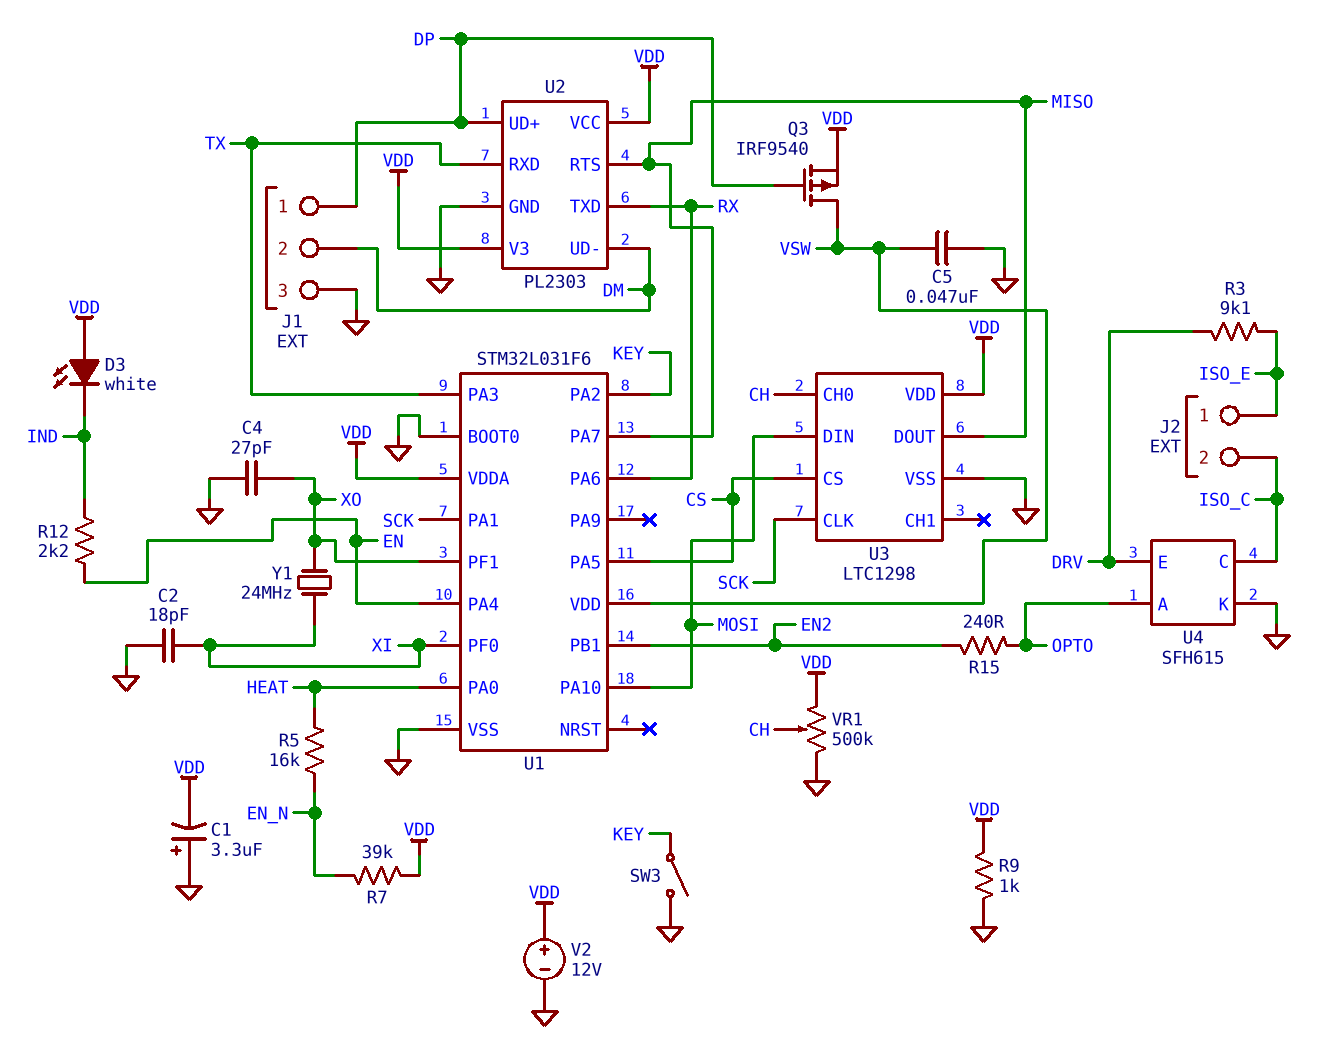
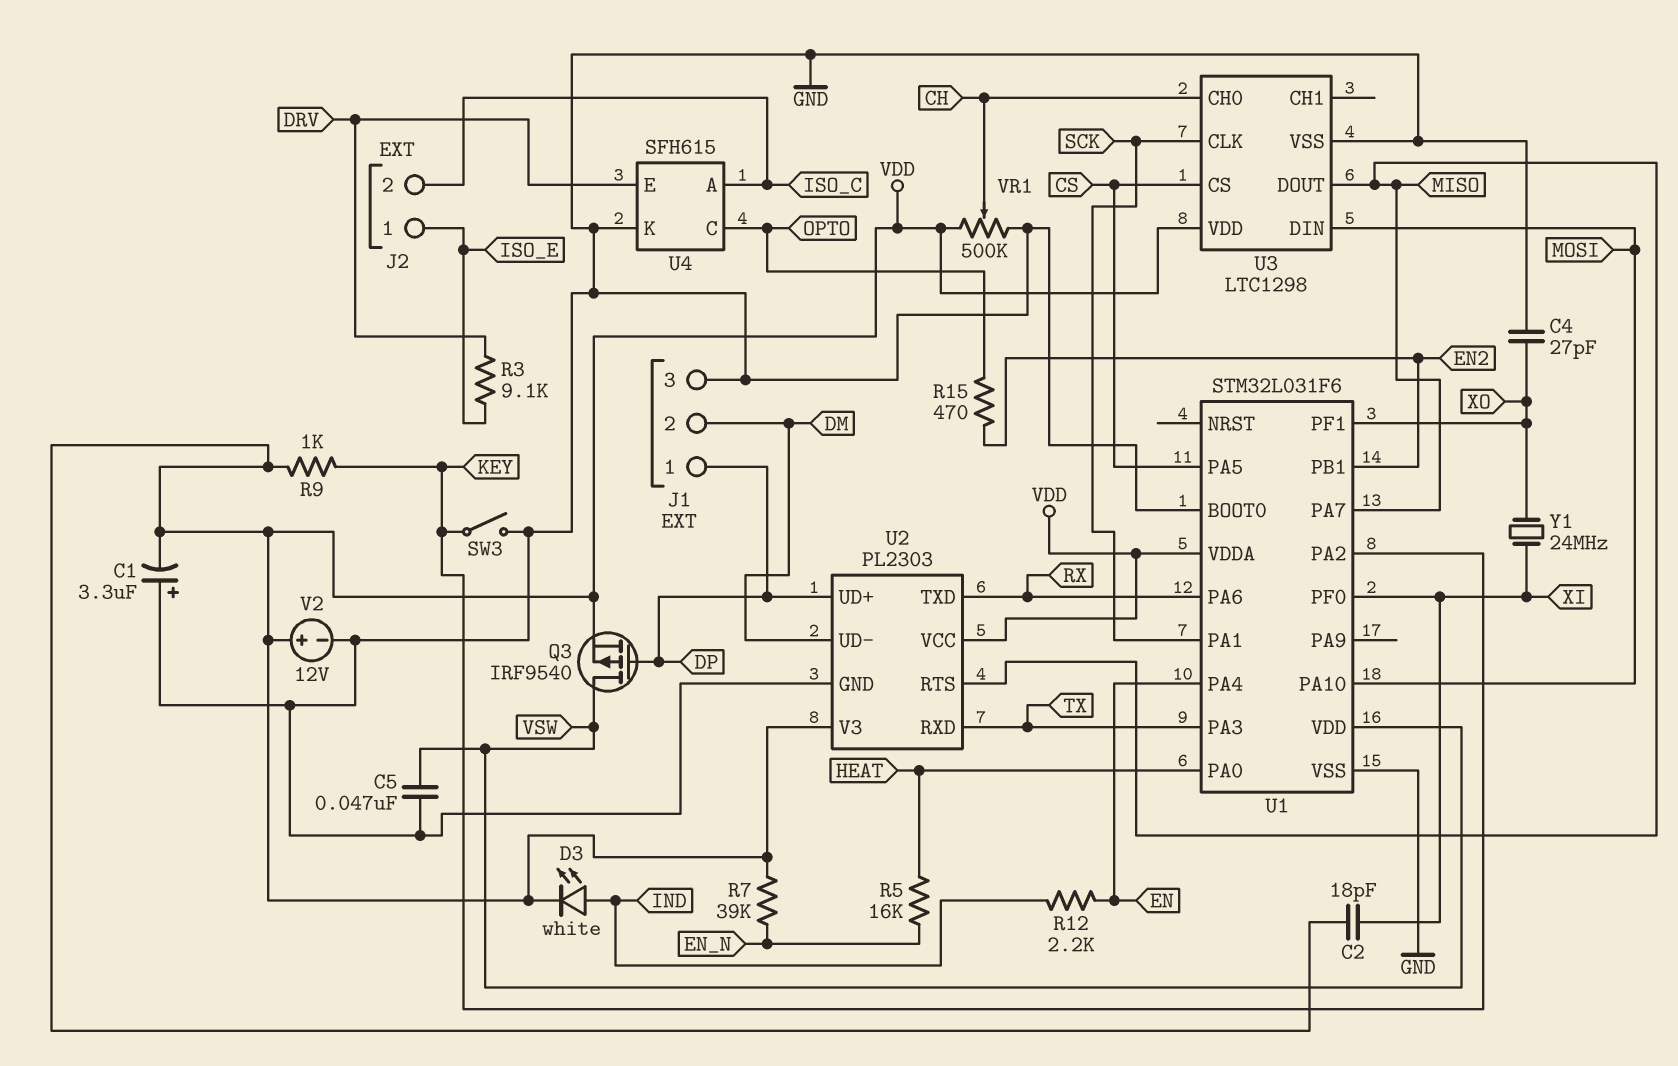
C2: 18pF (GND, XI) -> 18pF (VDD, XI)
D3: LED white (A VDD, K IND) -> LED white (A IND, K VDD)
R9: 1k (GND, VDD) -> 1k (KEY, VDD)
R15: 240 (EN2, OPTO) -> 470 (EN2, OPTO)
U4 pin A: OPTO -> ISO_C
U4 pin C: ISO_C -> OPTO

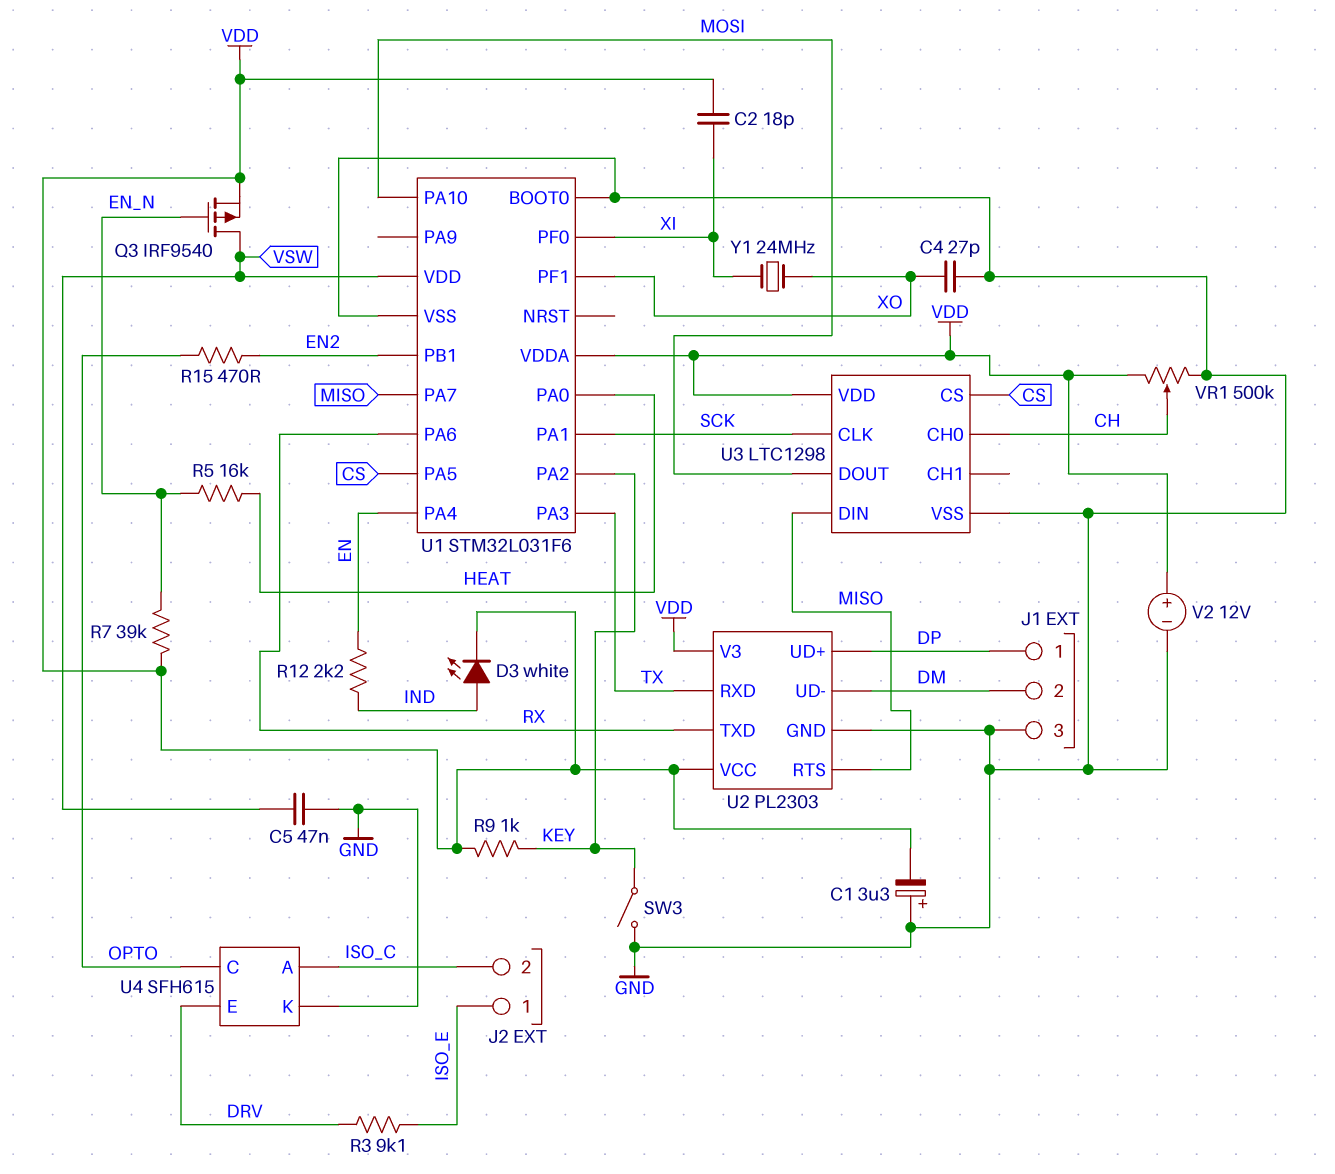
Q3: PMOS IRF9540 (G DP, D VSW, S VDD) -> PMOS IRF9540 (G EN_N, D VSW, S VDD)
U3 pin DIN: MOSI -> MISO
U3 pin DOUT: MISO -> MOSI

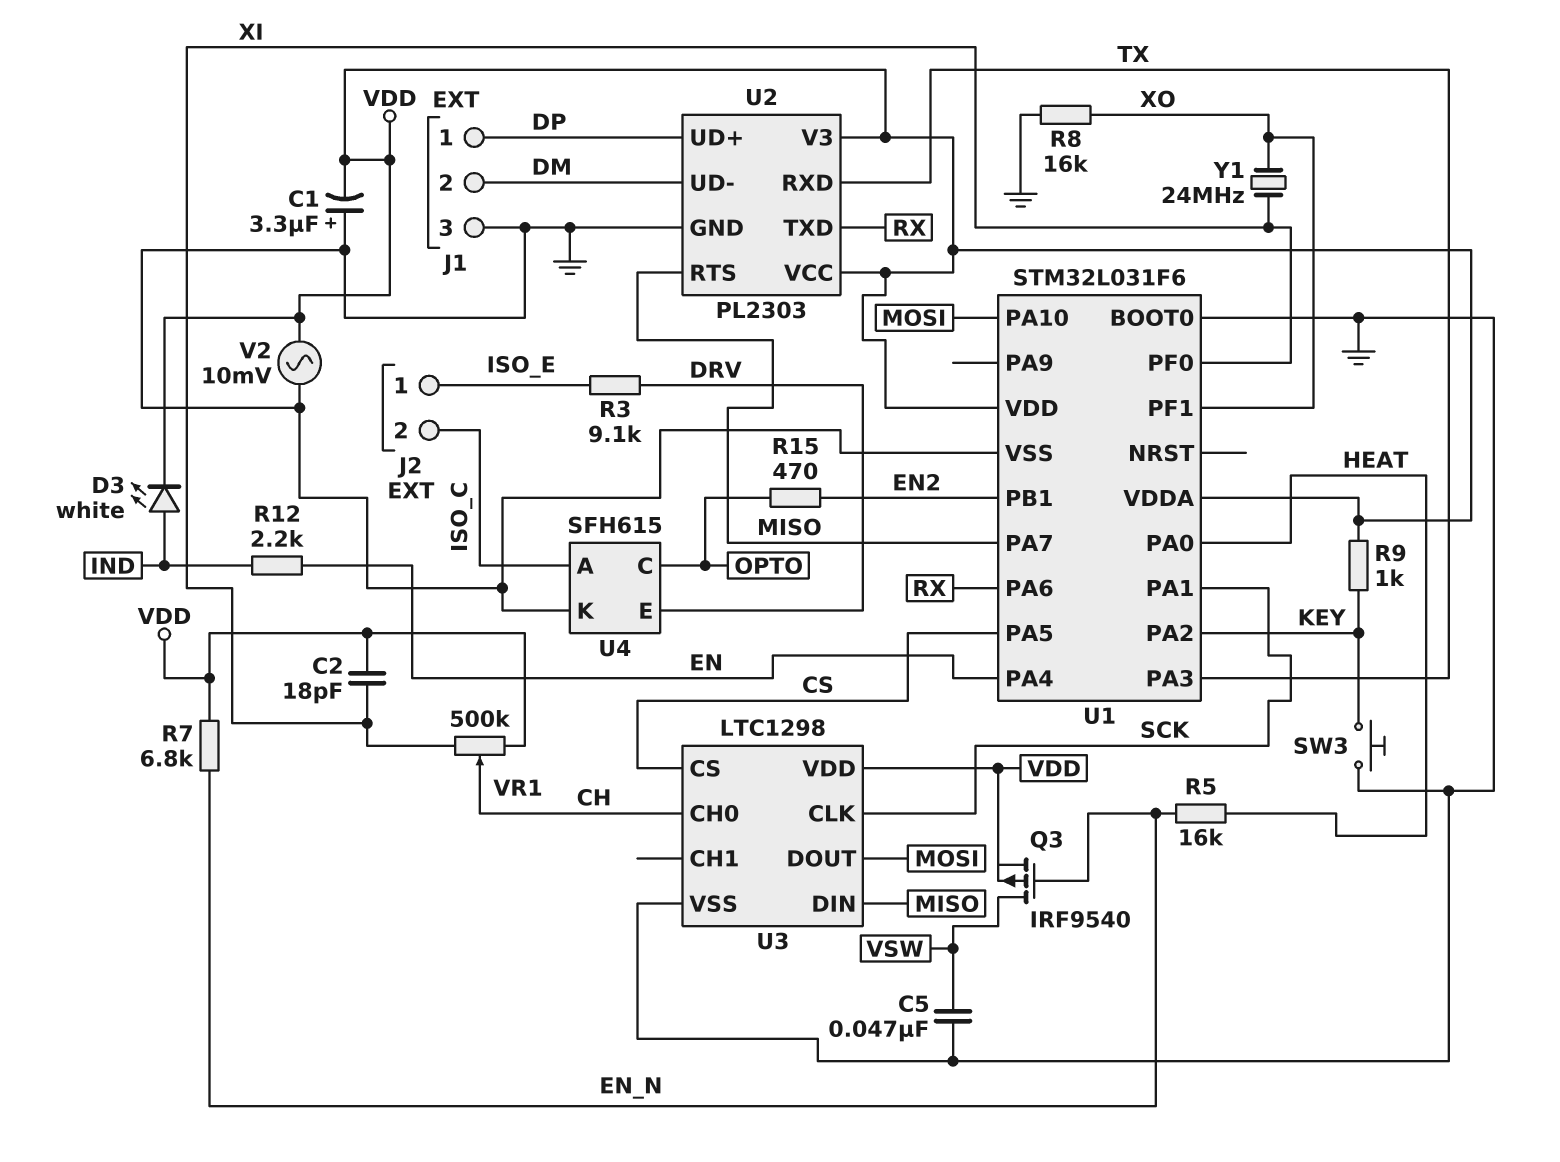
C4: 27pF (GND, XO) -> none
R7: 39k (EN_N, VDD) -> 6.8k (EN_N, VDD)
R8: none -> 16k (GND, XO)
SW3: switch (GND, KEY) -> button (GND, KEY)
U1 pin VDD: VSW -> VDD
V2: 12V (plus VDD, minus GND) -> AC 10mV (GND, VDD)
VR1: 500k (GND, VDD, wiper CH) -> 500k (VDD, XI, wiper CH)

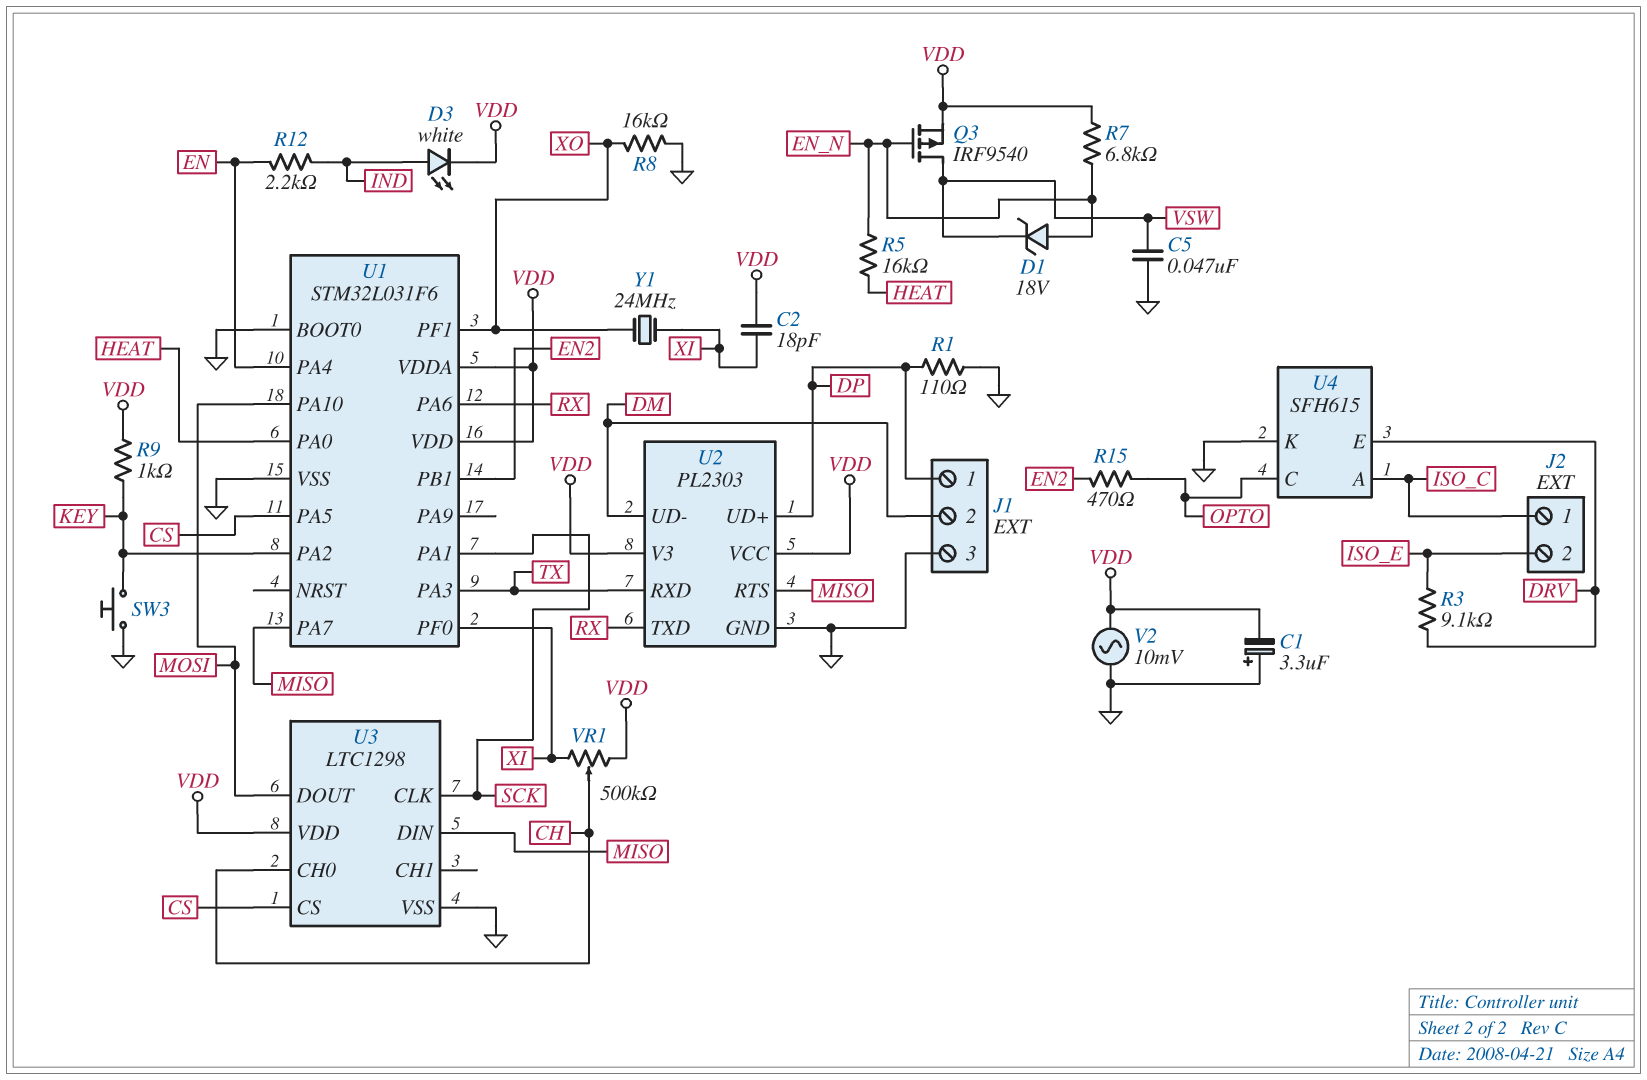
D1: none -> zener 18V (A EN_N, K VSW)
J2 pin 1: ISO_E -> ISO_C
J2 pin 2: ISO_C -> ISO_E
R1: none -> 110 (DP, GND)

